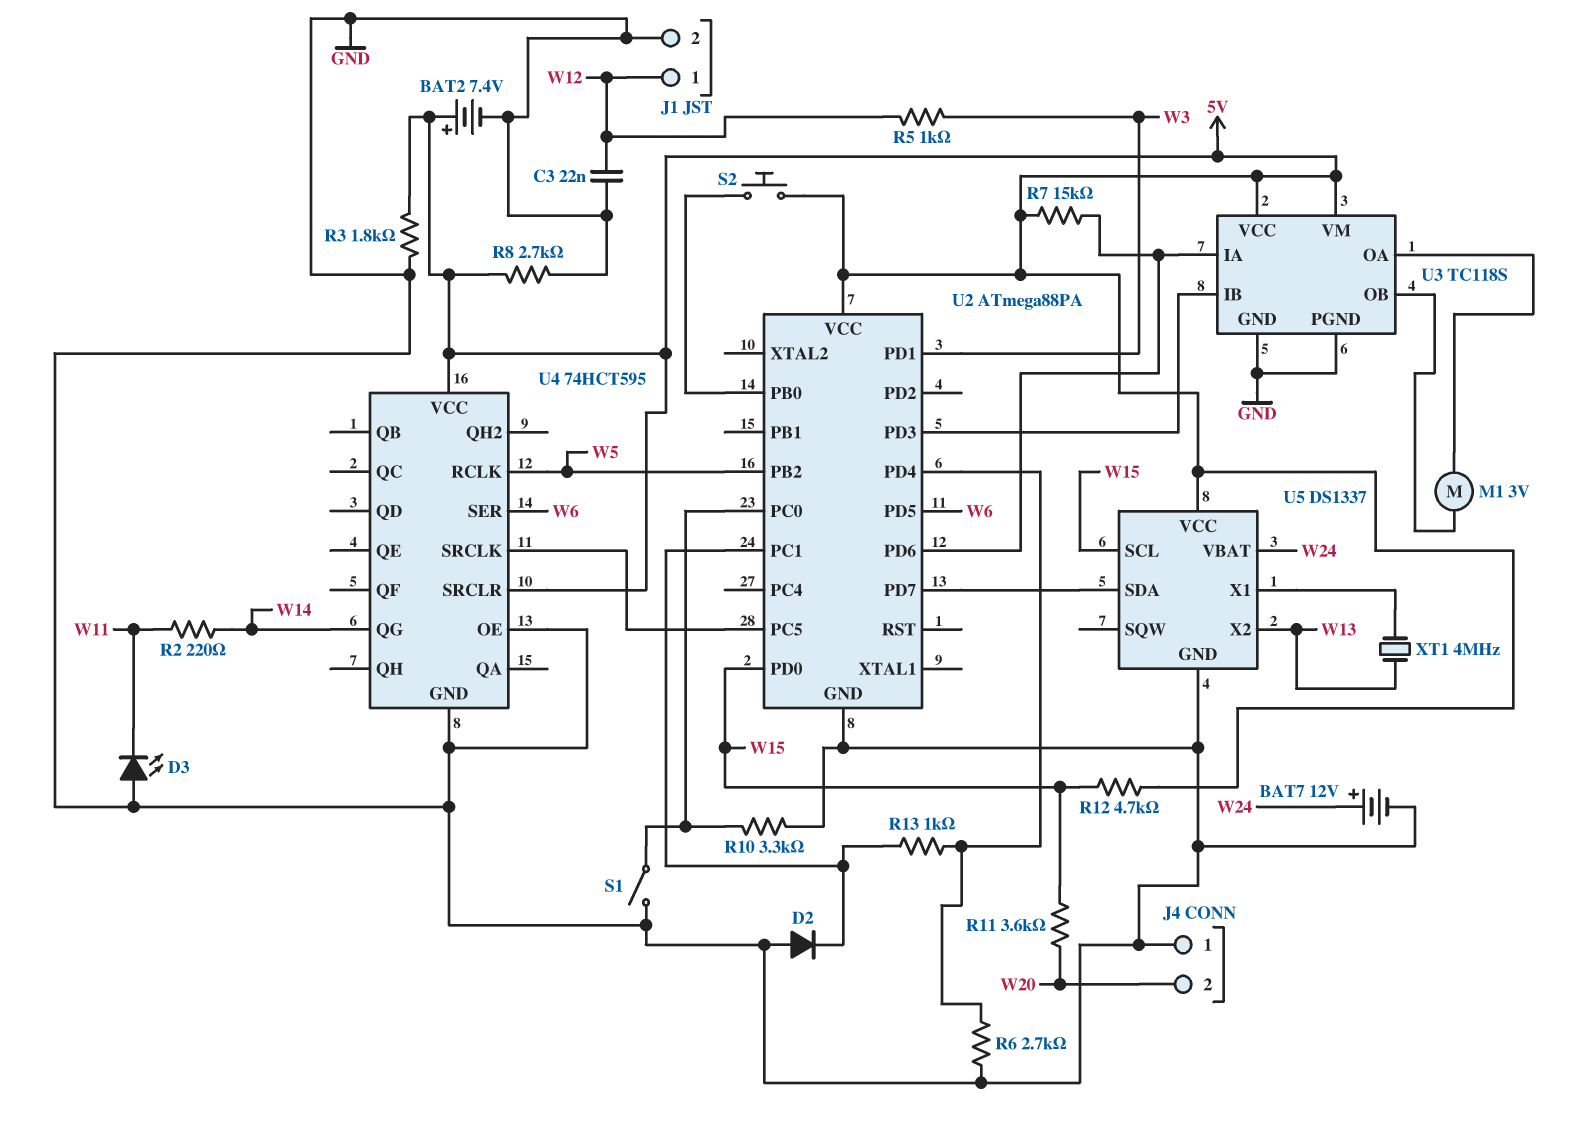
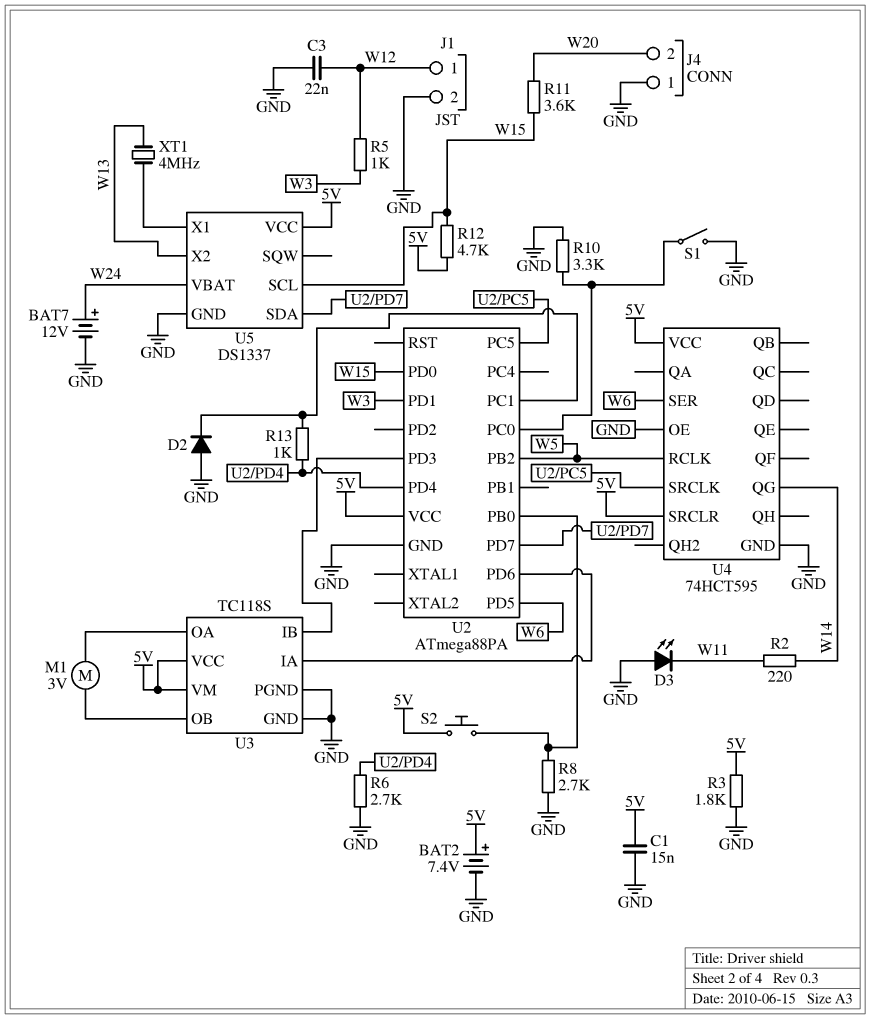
C1: none -> 15nF (5V, GND)
R7: 15k (5V, U2/PD6) -> none
R8: 2.7k (5V, GND) -> 2.7k (GND, U2/PB0)

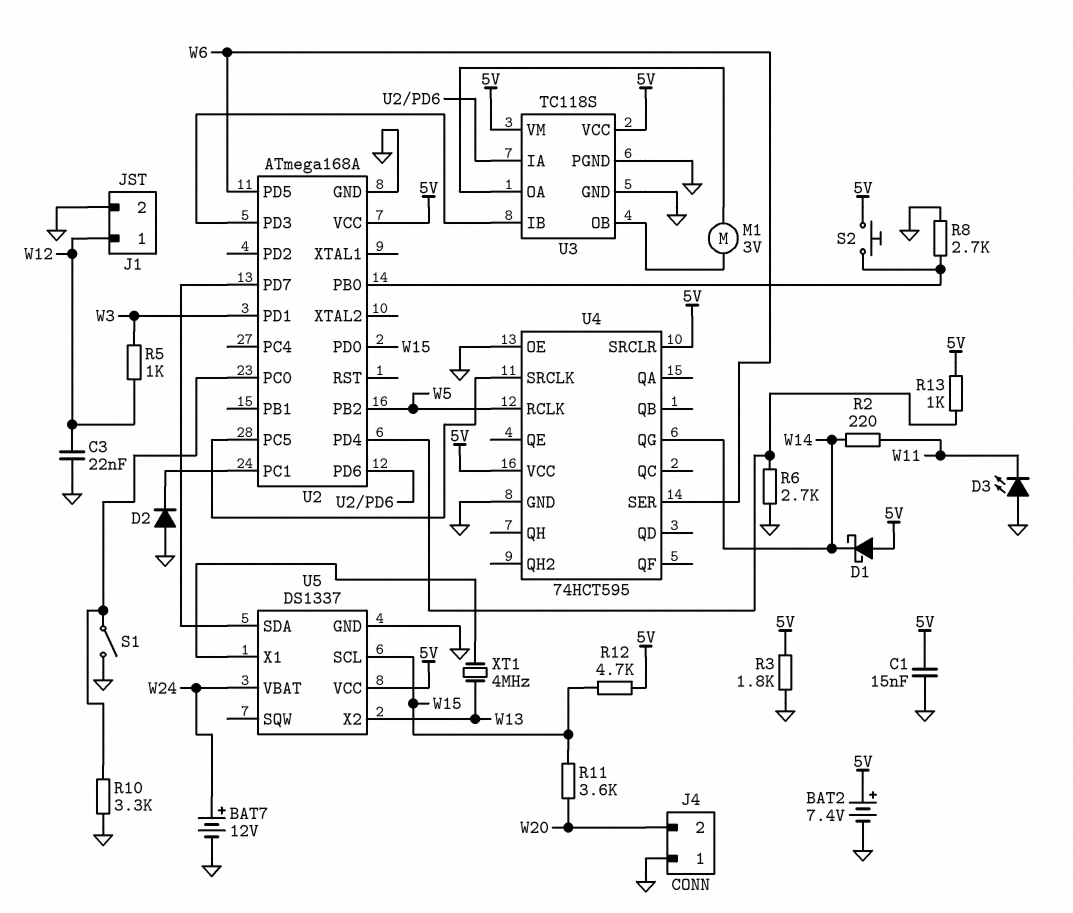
D1: none -> schottky (A 5V, K W14)
R13: 1k (U2/PC1, U2/PD4) -> 1k (5V, U2/PD4)
U2: ATmega88PA -> ATmega168A

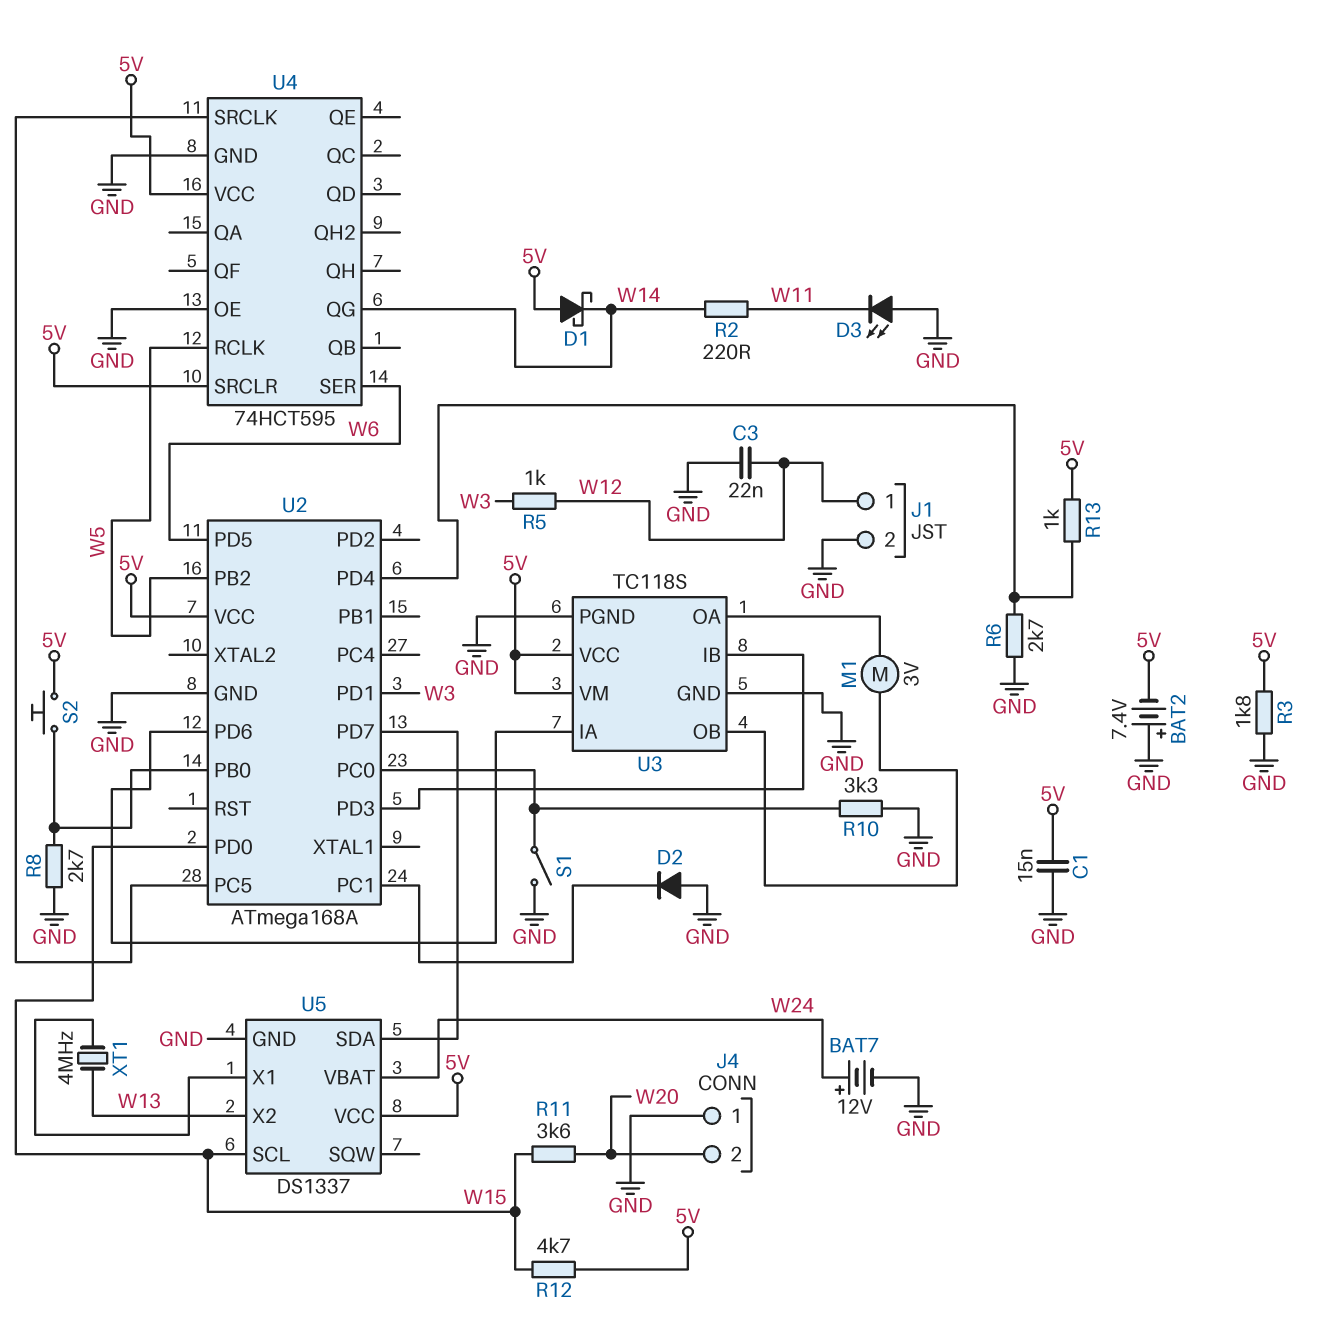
BAT2: 7.4V (plus 5V, minus GND) -> 7.4V (plus GND, minus 5V)

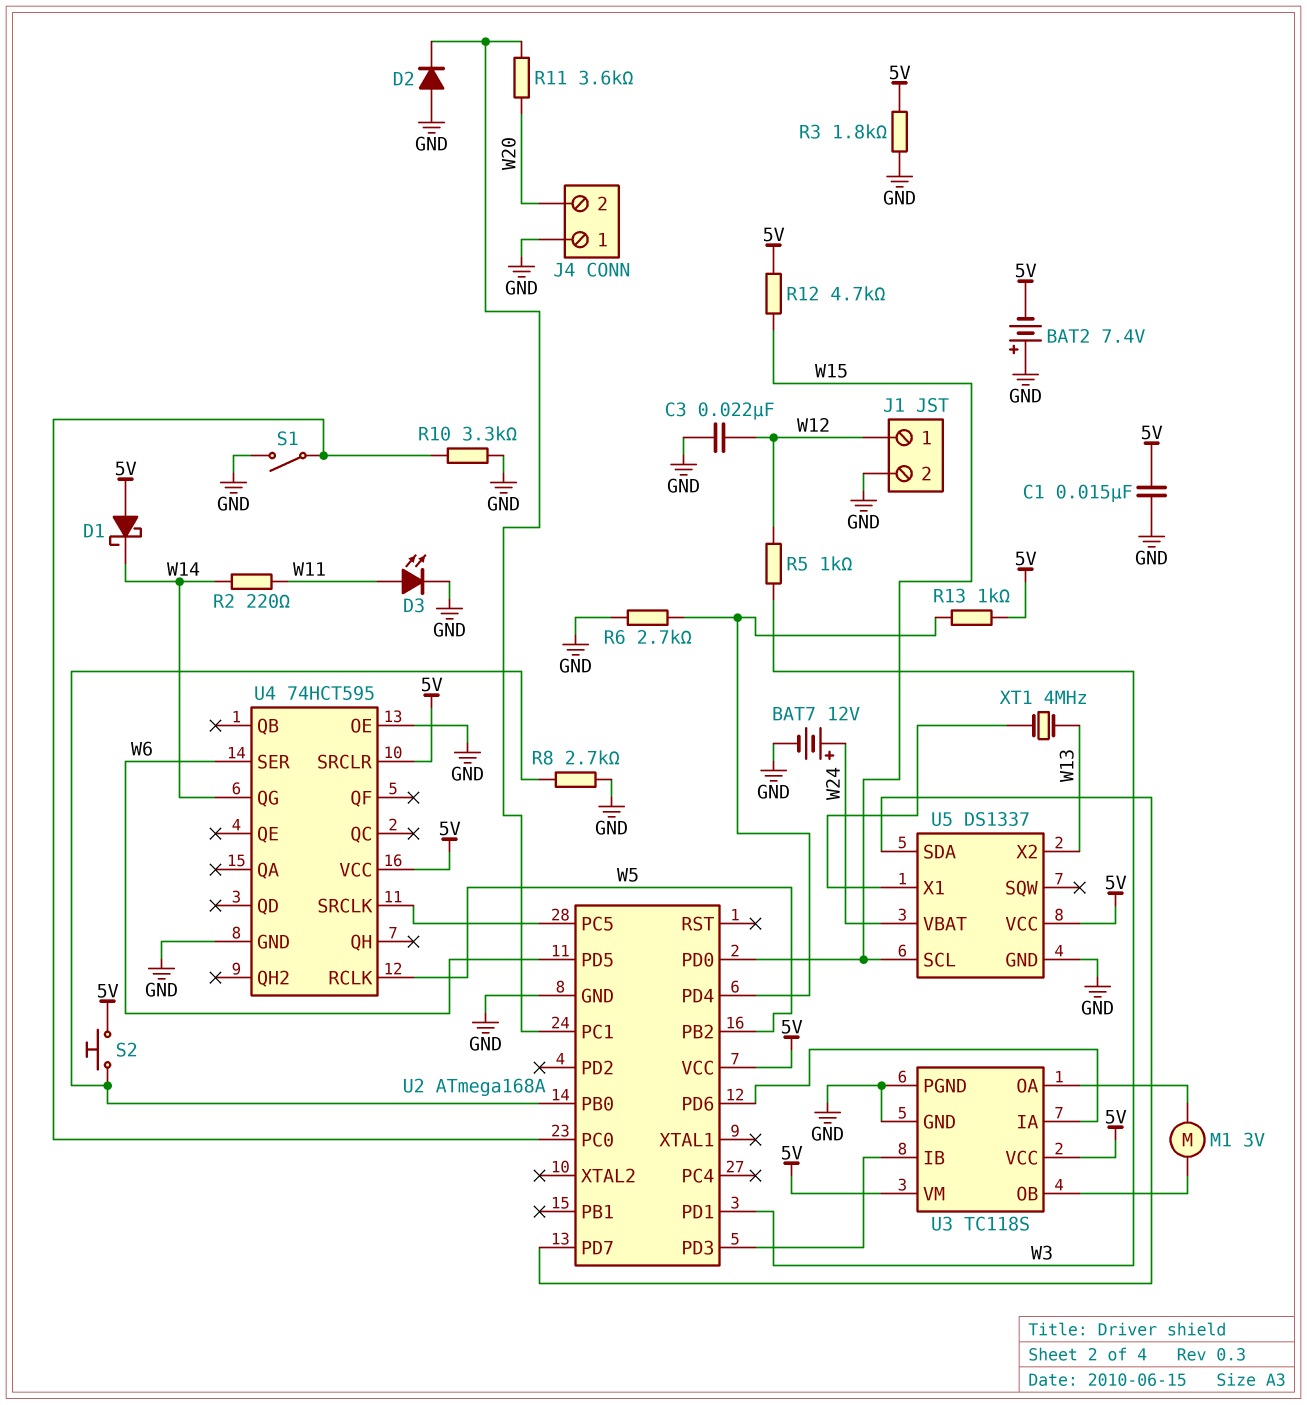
D3: LED (A GND, K W11) -> LED (A W11, K GND)
R11: 3.6k (W15, W20) -> 3.6k (U2/PC1, W20)

